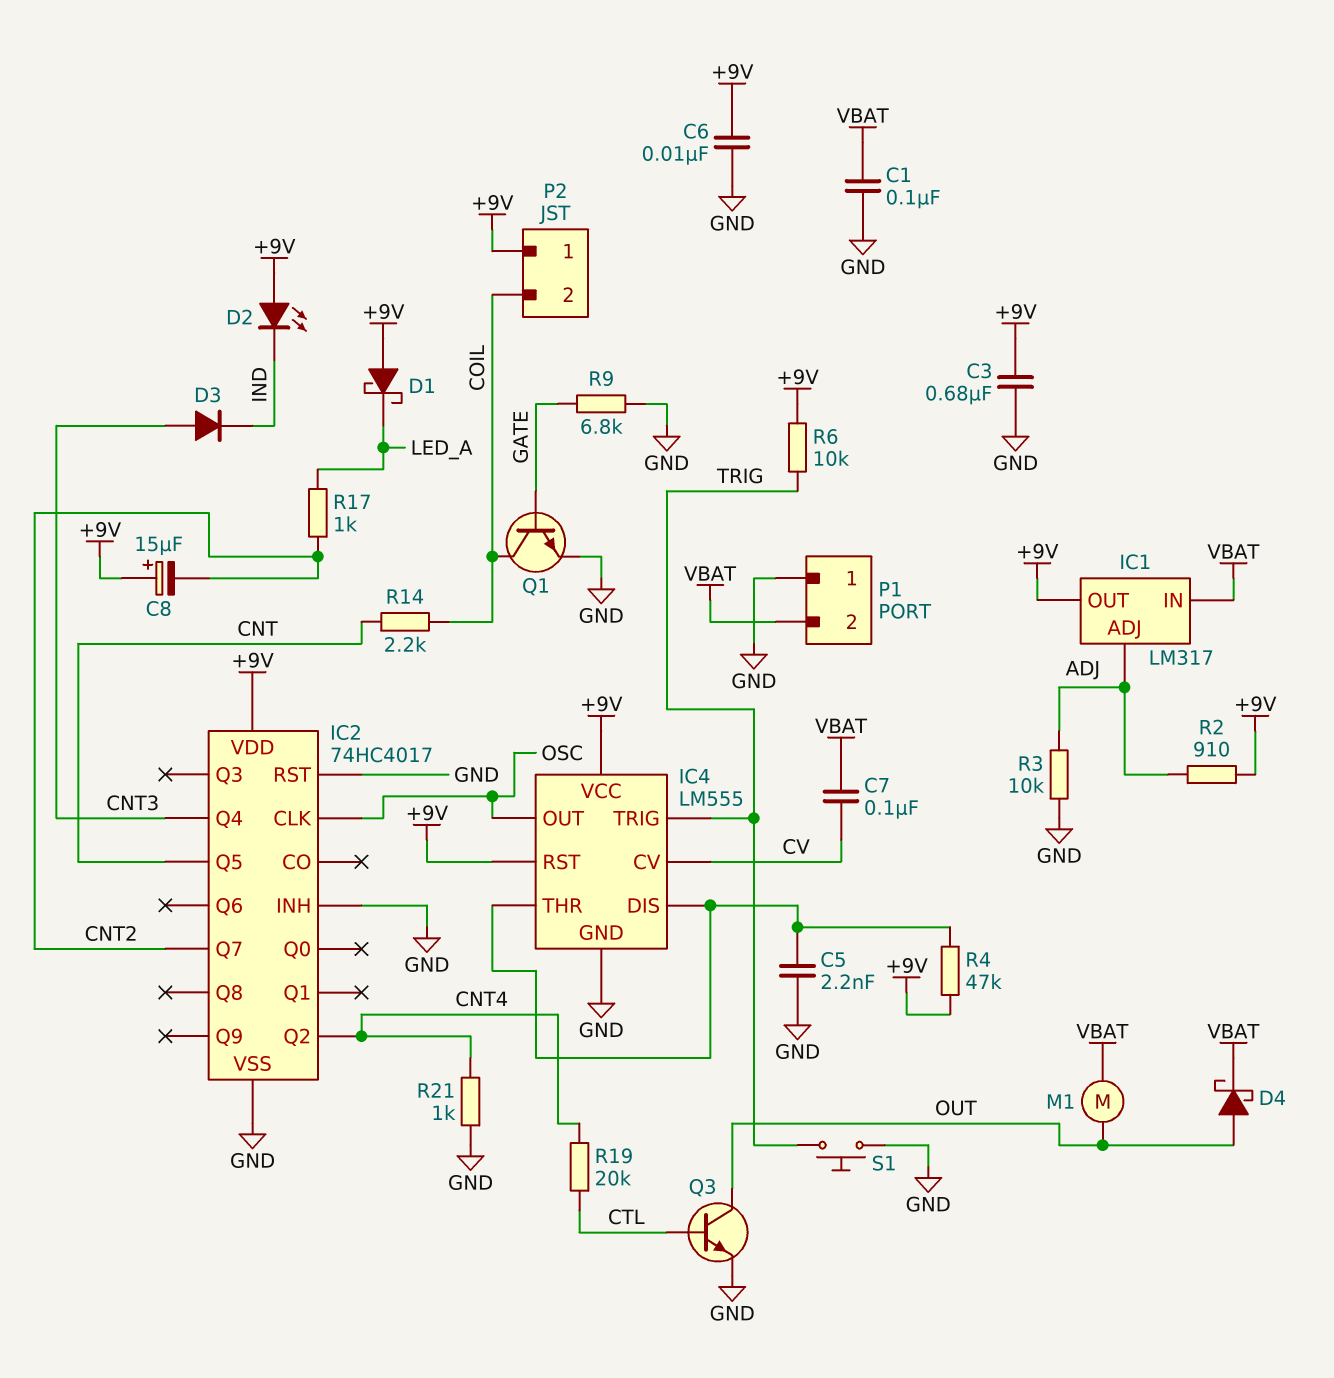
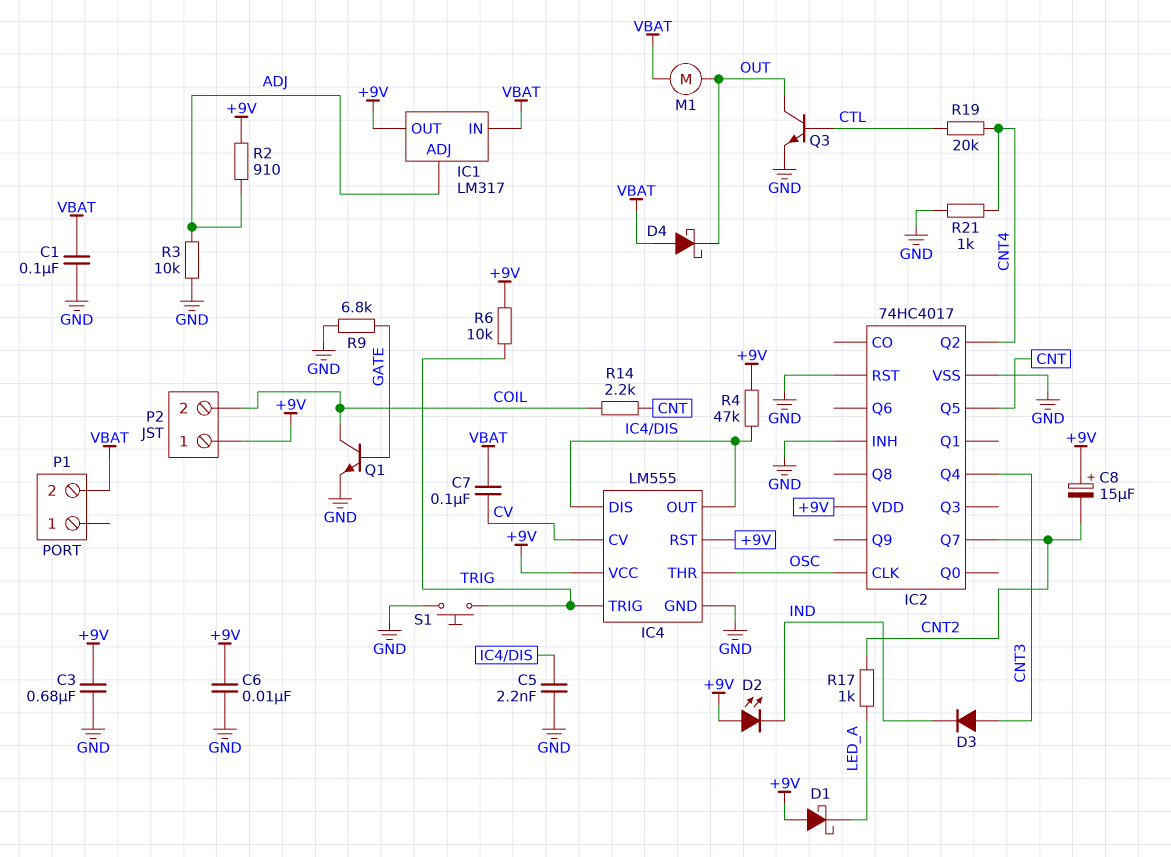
D4: schottky (A OUT, K VBAT) -> schottky (A VBAT, K OUT)
IC4 pin OUT: OSC -> IC4/DIS
IC4 pin THR: IC4/DIS -> OSC
P1 pin 1: GND -> none

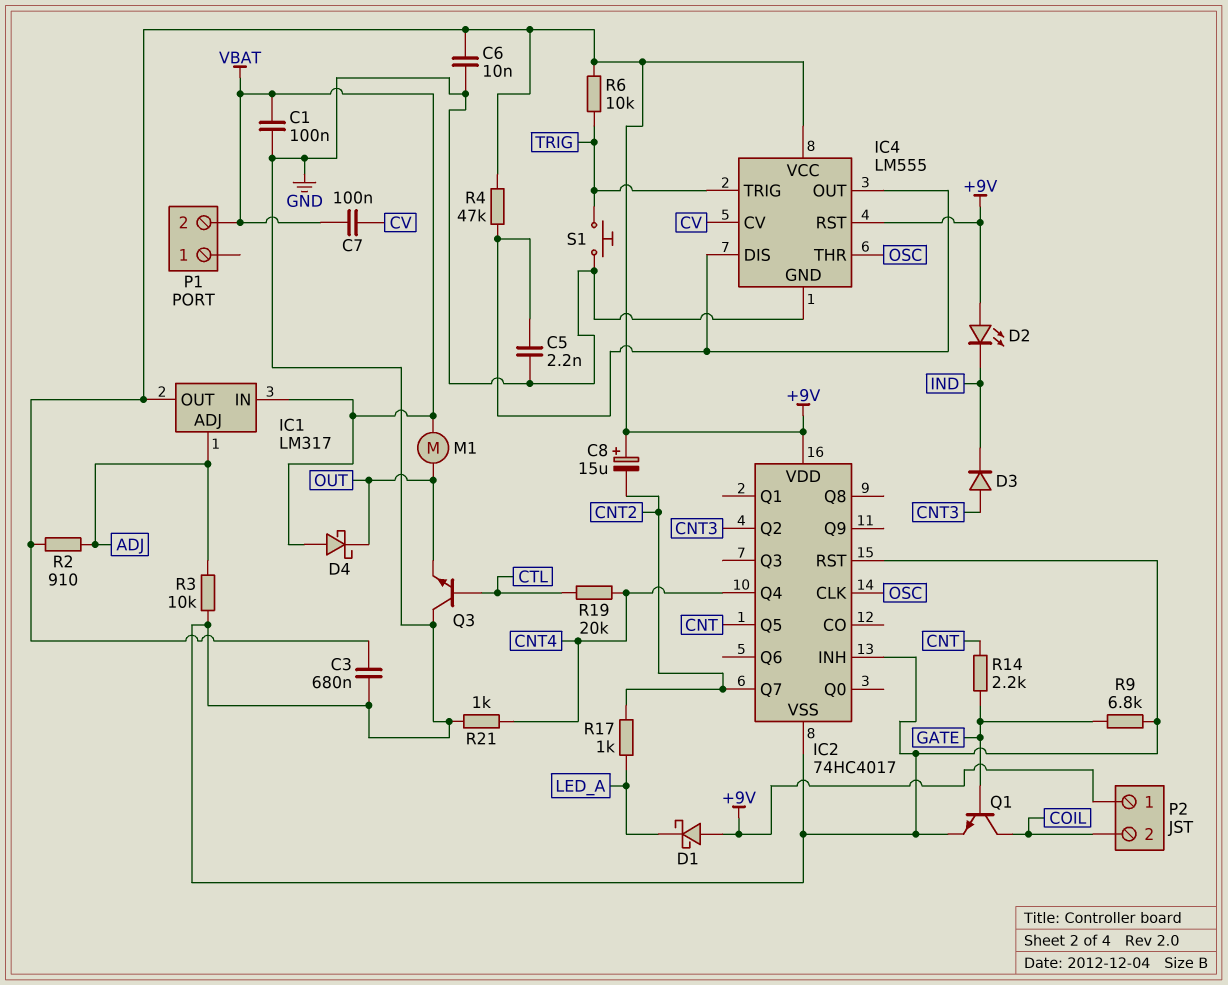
IC2 pin Q2: CNT4 -> CNT3
IC2 pin Q4: CNT3 -> CNT4
Q3: NPN (B CTL, C OUT, E GND) -> NPN (B CTL, C GND, E OUT)
R14: 2.2k (CNT, COIL) -> 2.2k (CNT, GATE)

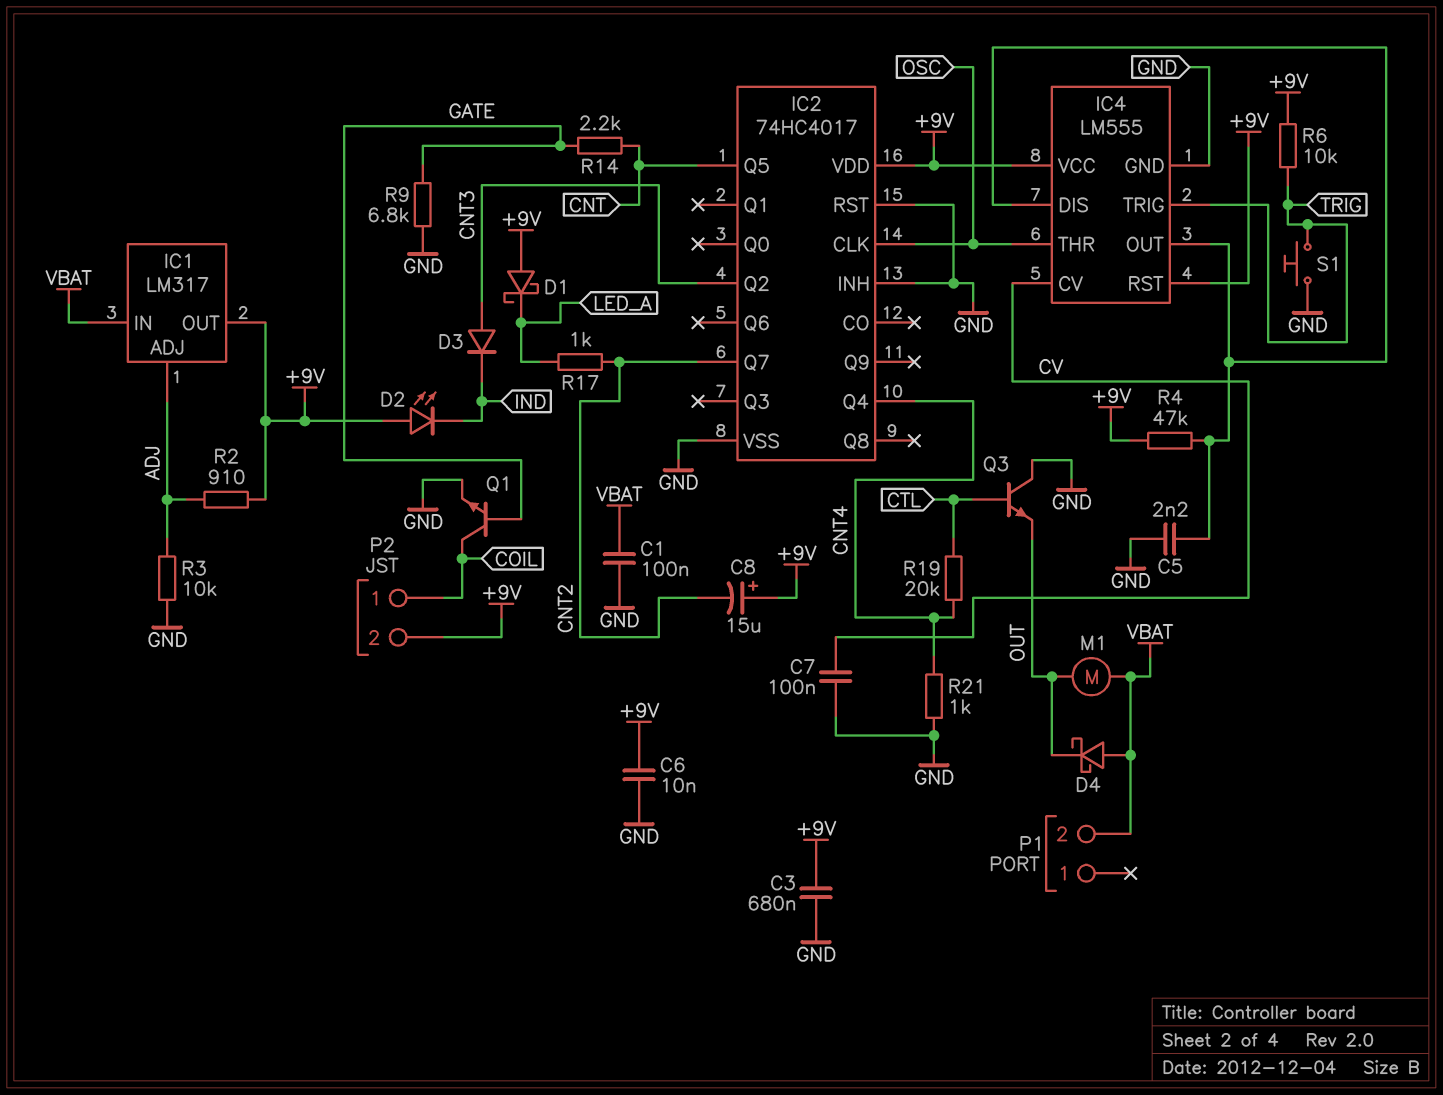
C7: 100nF (CV, VBAT) -> 100nF (CV, GND)
P2 pin 1: +9V -> COIL
P2 pin 2: COIL -> +9V

